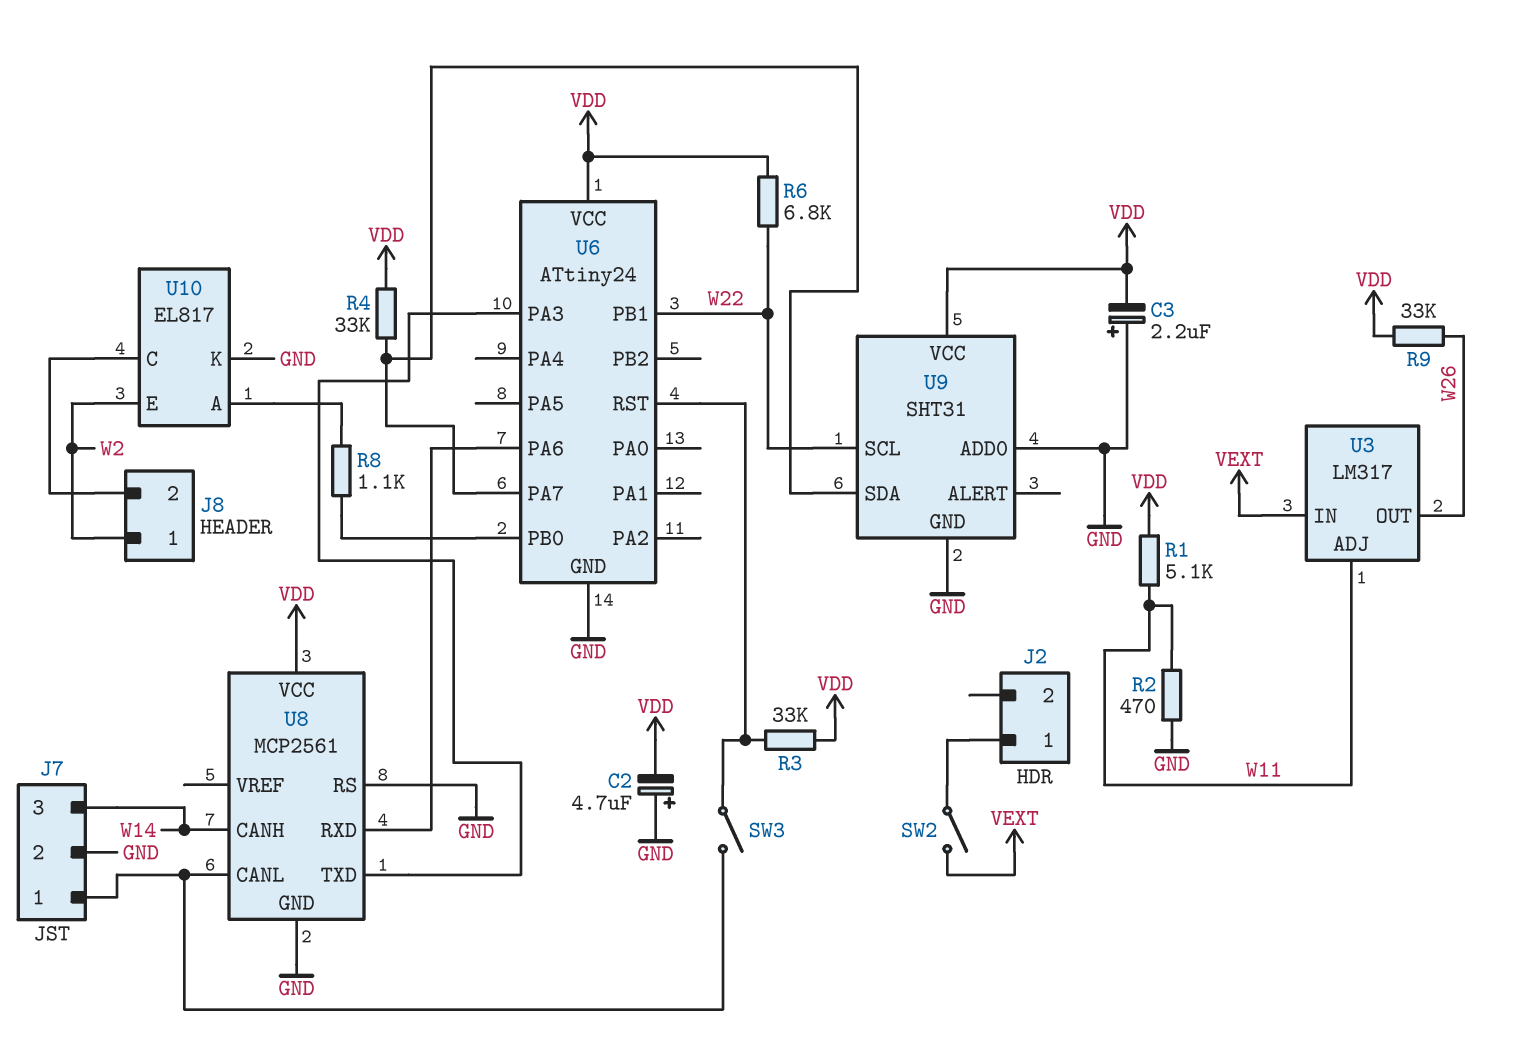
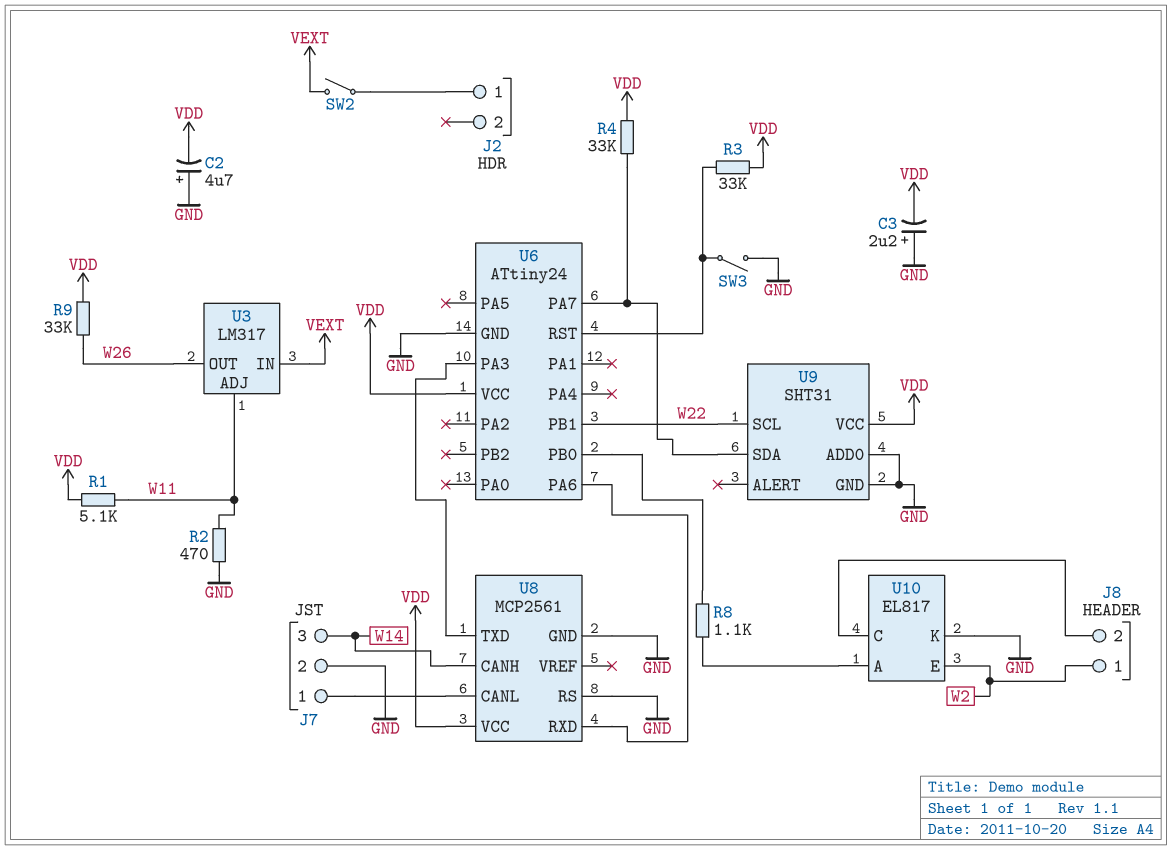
R6: 6.8k (VDD, W22) -> none
SW3: switch (J7/1, U6/RST) -> switch (GND, U6/RST)

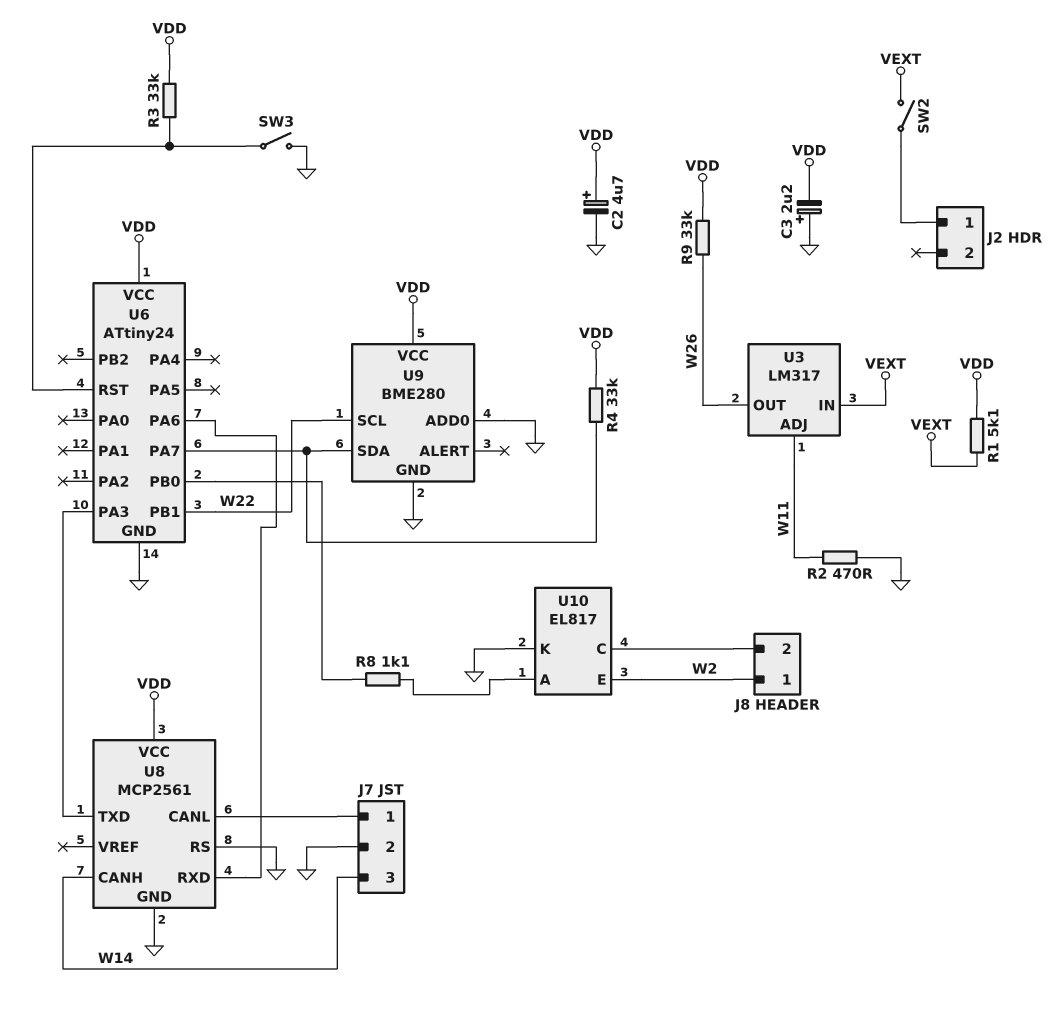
C2: 4.7uF (plus GND, minus VDD) -> 4.7uF (plus VDD, minus GND)
R1: 5.1k (VDD, W11) -> 5.1k (VDD, VEXT)
U9: SHT31 -> BME280

